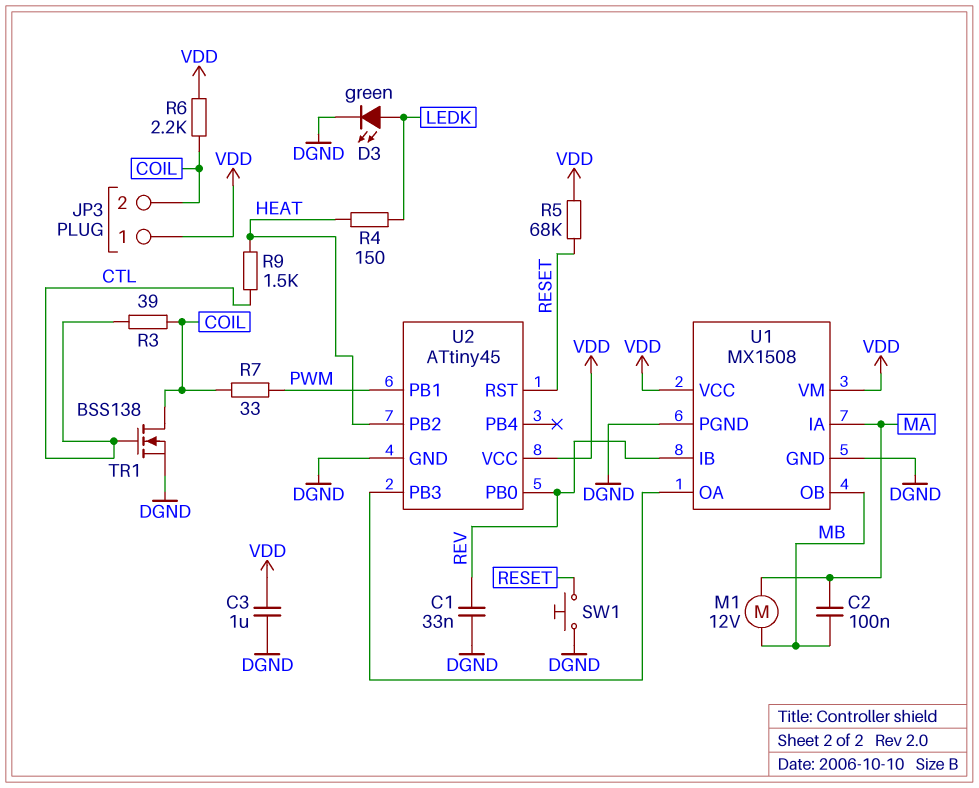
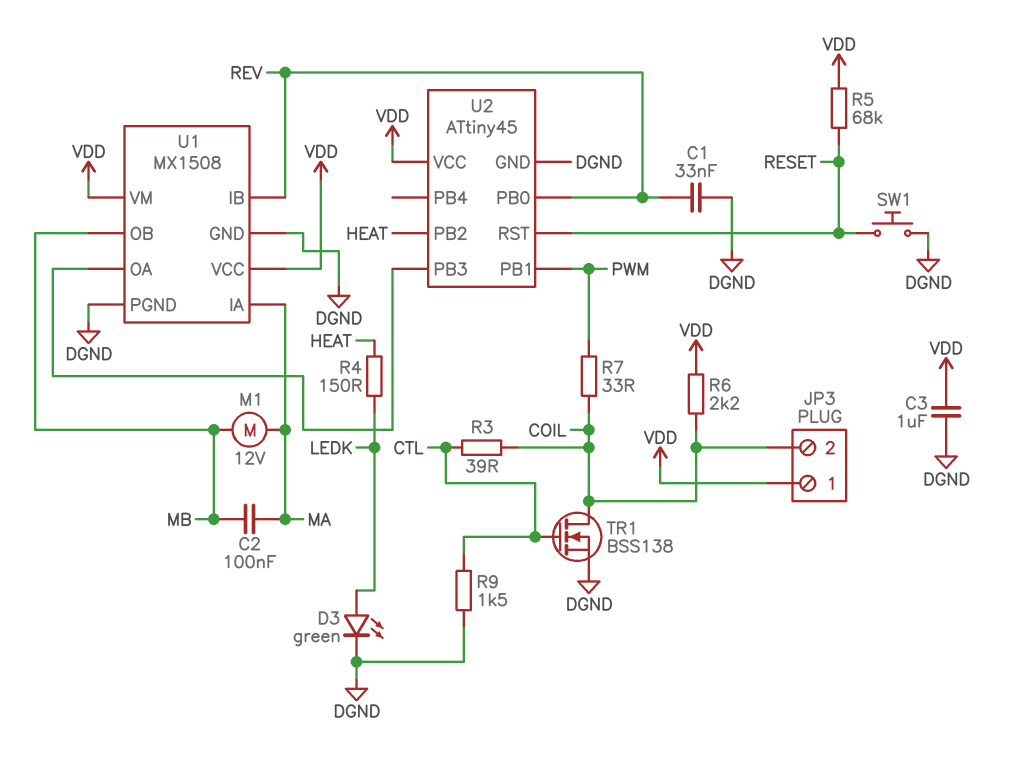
R9: 1.5k (CTL, HEAT) -> 1.5k (CTL, DGND)

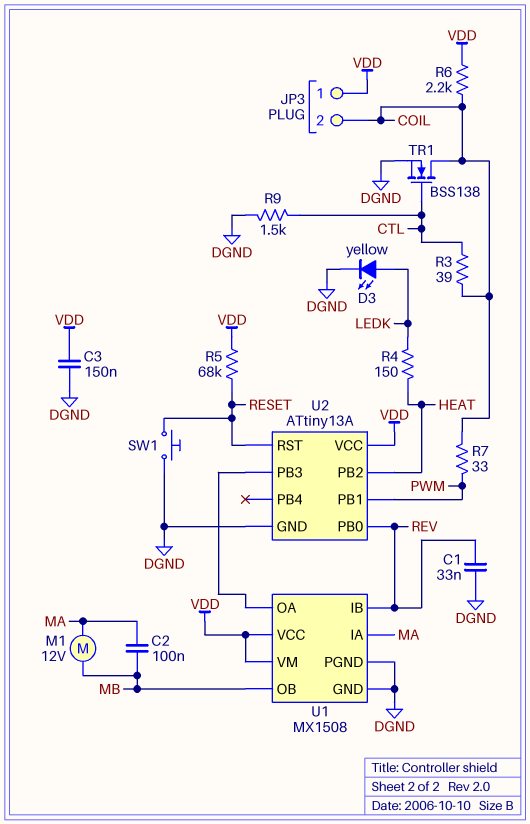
C3: 1uF (DGND, VDD) -> 150nF (DGND, VDD)
D3: LED green (A LEDK, K DGND) -> LED yellow (A LEDK, K DGND)
U2: ATtiny45 -> ATtiny13A

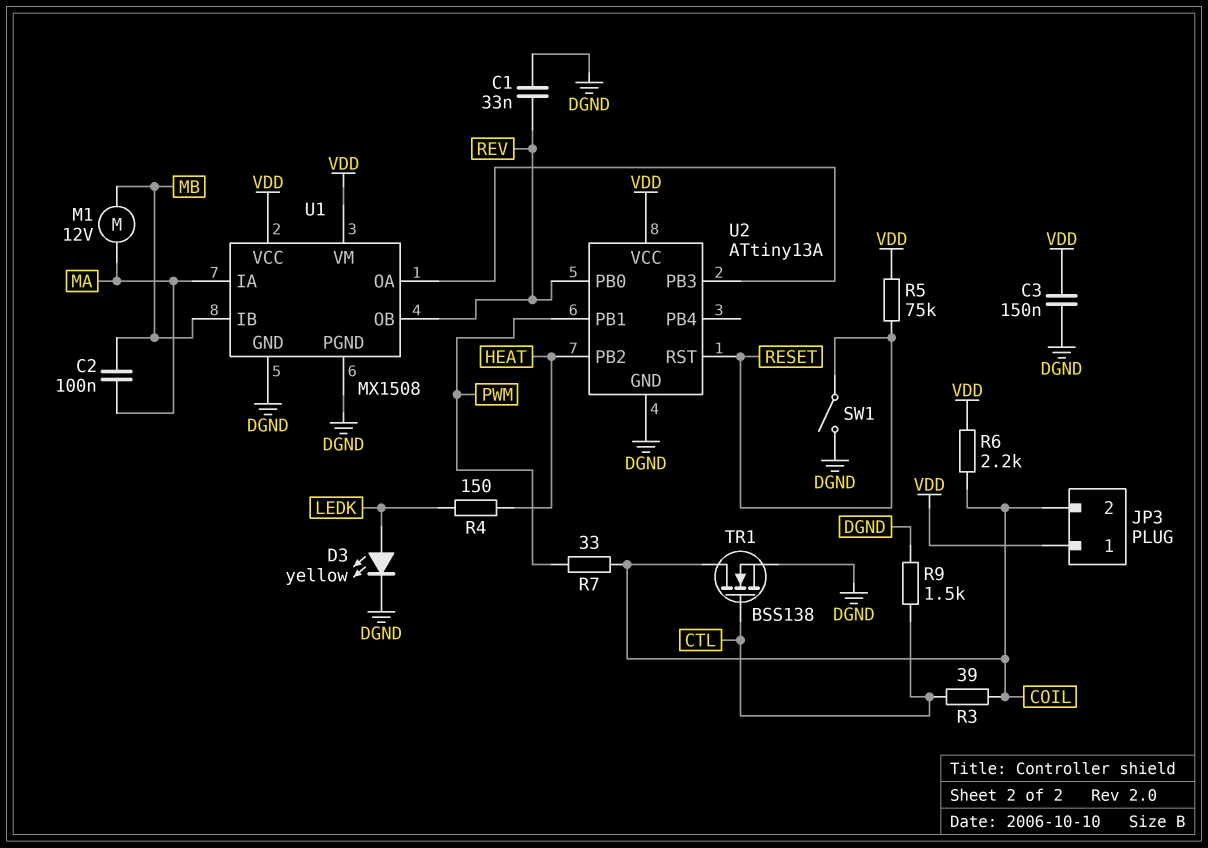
R5: 68k (RESET, VDD) -> 75k (RESET, VDD)
SW1: button (DGND, RESET) -> switch (DGND, RESET)
U1 pin IB: REV -> MB
U1 pin OB: MB -> REV

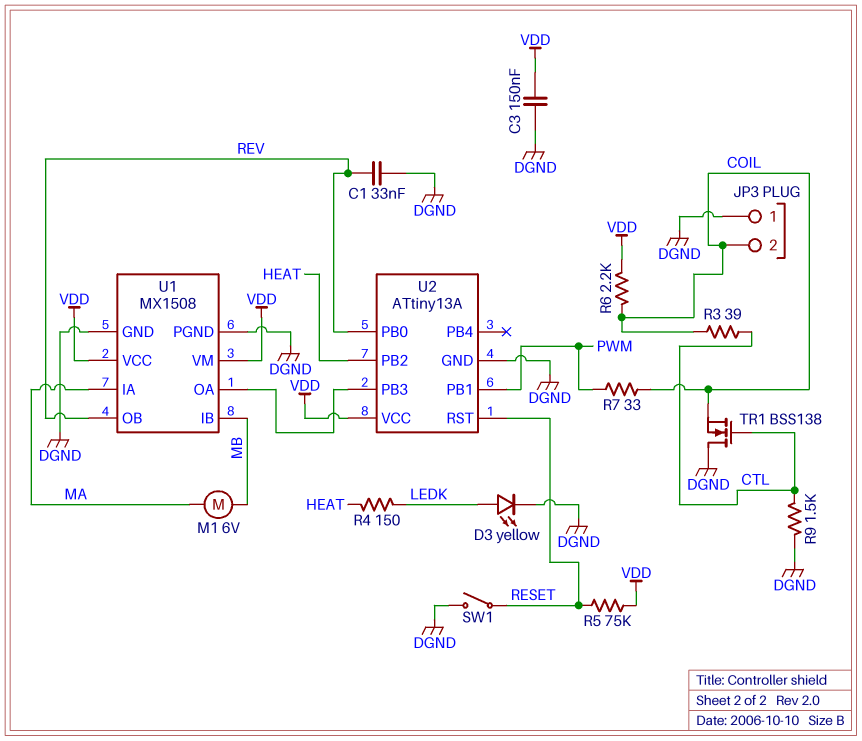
C2: 100nF (MA, MB) -> none
JP3 pin 1: VDD -> DGND
M1: motor 12V (MA, MB) -> motor 6V (MA, MB)
TR1: NMOS BSS138 (G CTL, D COIL, S DGND) -> NMOS BSS138 (G CTL, D DGND, S COIL)

